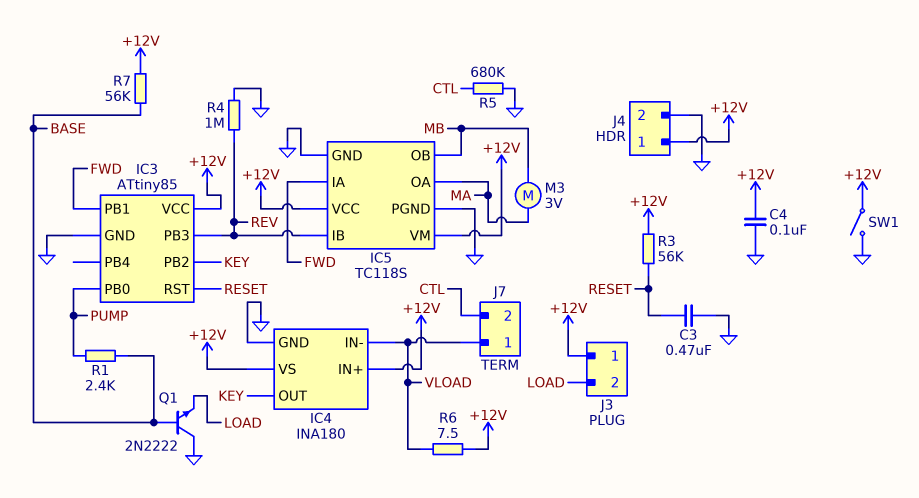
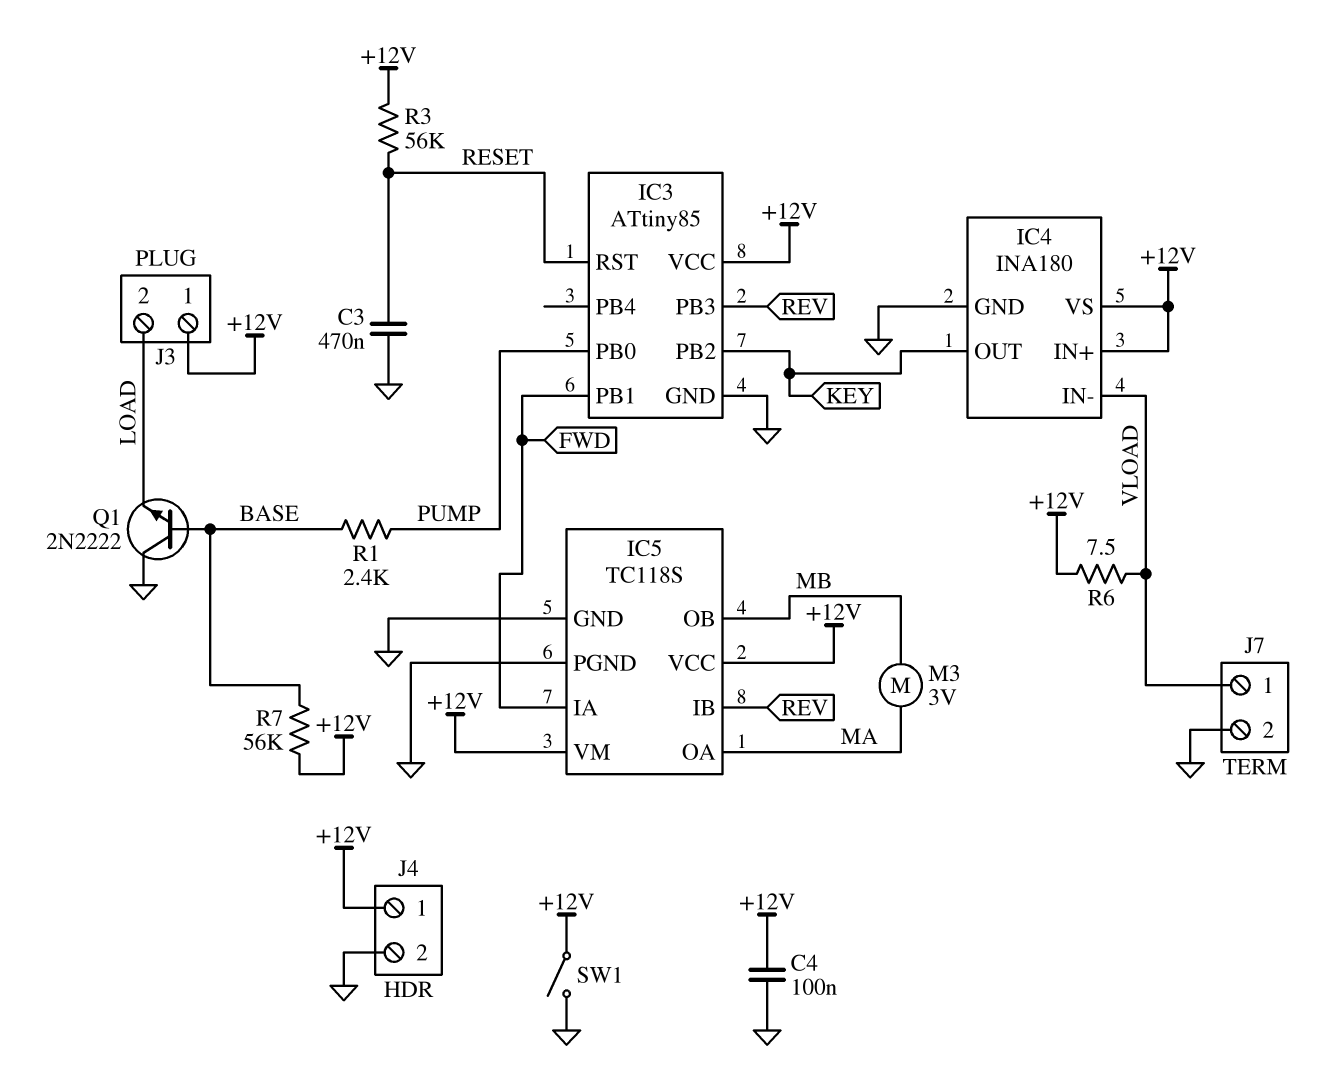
J7 pin 2: CTL -> GND
R4: 1M (GND, REV) -> none
R5: 680k (CTL, GND) -> none

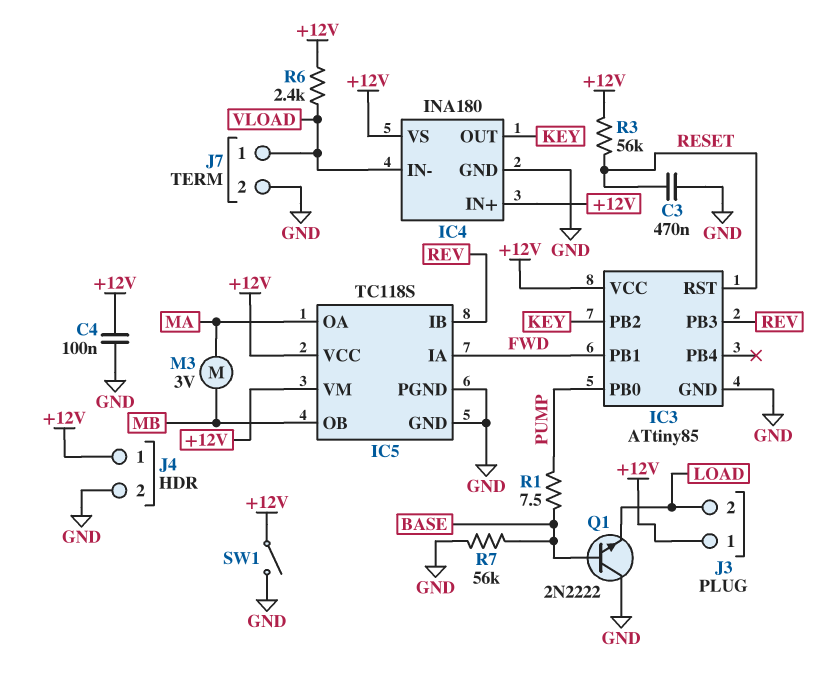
R1: 2.4k (BASE, PUMP) -> 7.5 (BASE, PUMP)
R6: 7.5 (+12V, VLOAD) -> 2.4k (+12V, VLOAD)
R7: 56k (+12V, BASE) -> 56k (BASE, GND)

